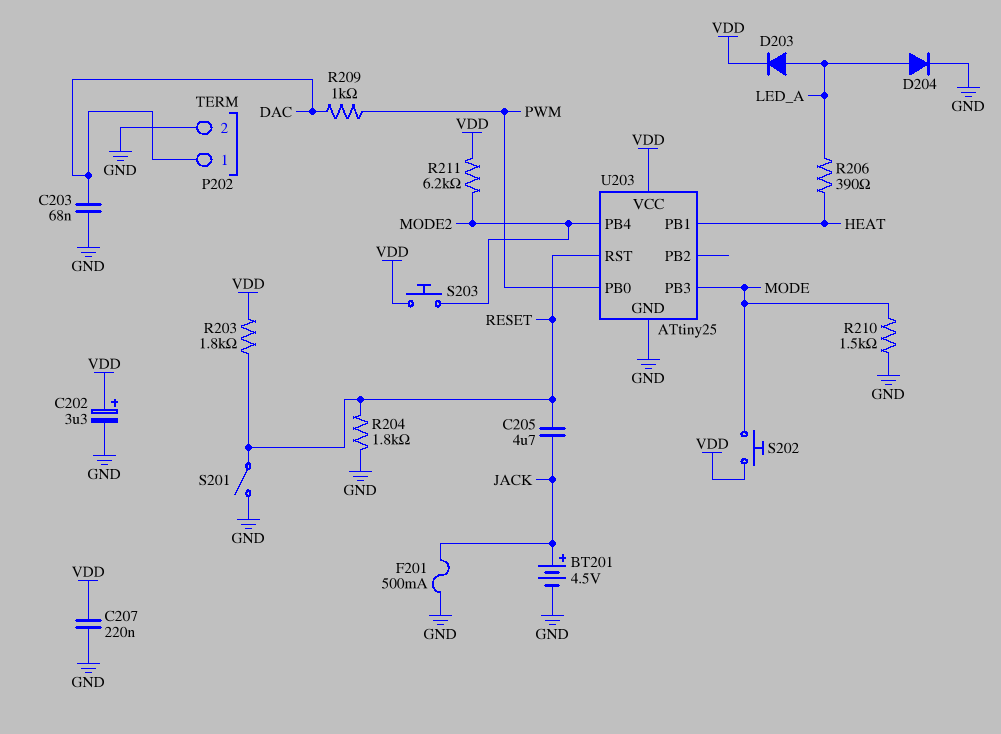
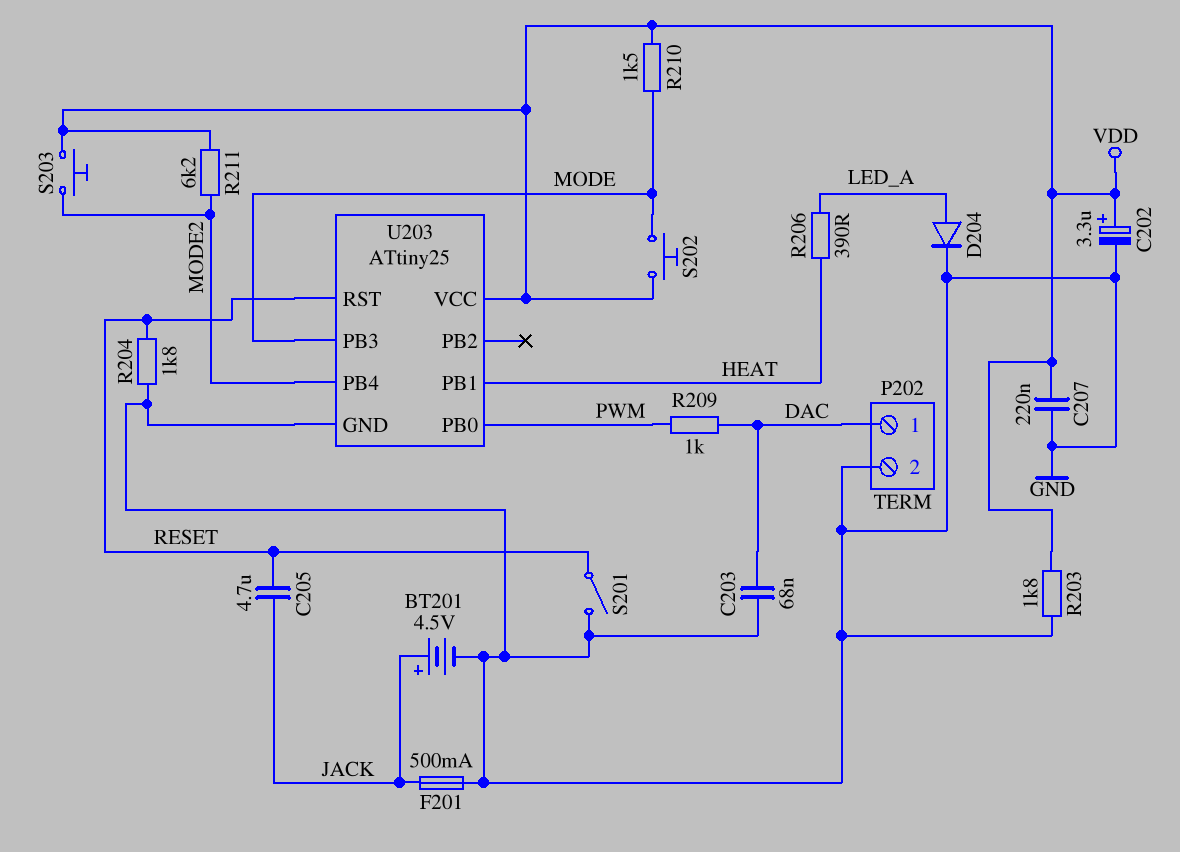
D203: diode (A LED_A, K VDD) -> none
R203: 1.8k (RESET, VDD) -> 1.8k (GND, VDD)
R210: 1.5k (GND, MODE) -> 1.5k (MODE, VDD)

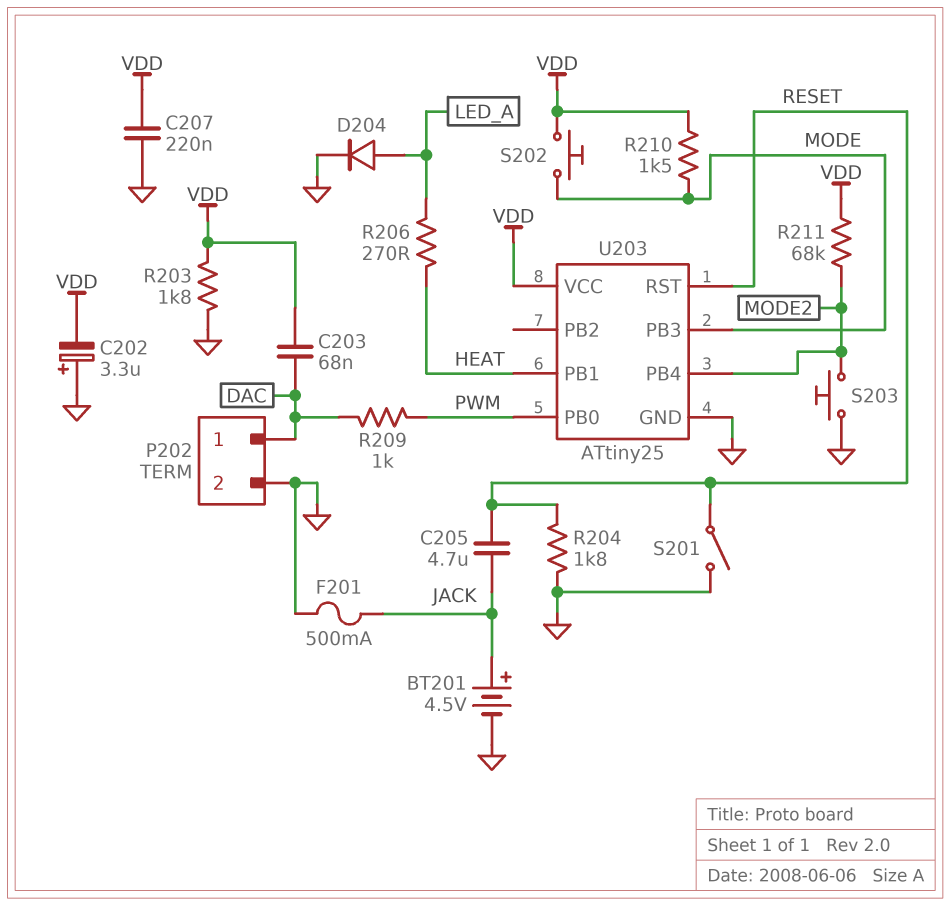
C202: 3.3uF (plus VDD, minus GND) -> 3.3uF (plus GND, minus VDD)
C203: 68nF (DAC, GND) -> 68nF (DAC, VDD)
R206: 390 (HEAT, LED_A) -> 270 (HEAT, LED_A)
R211: 6.2k (MODE2, VDD) -> 68k (MODE2, VDD)
S203: button (MODE2, VDD) -> button (GND, MODE2)

